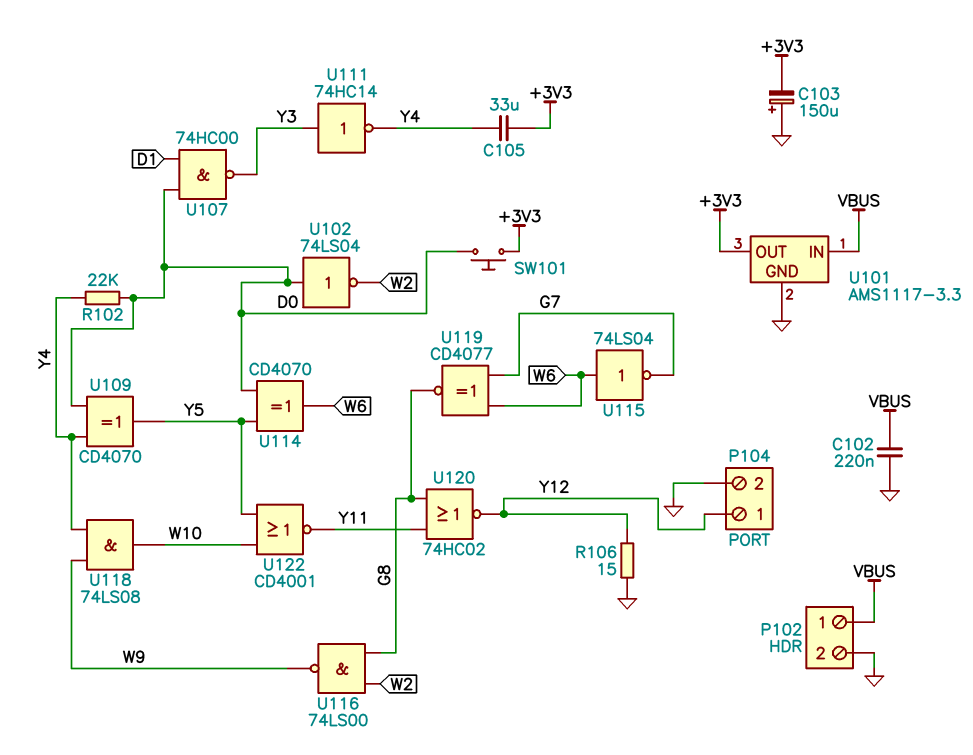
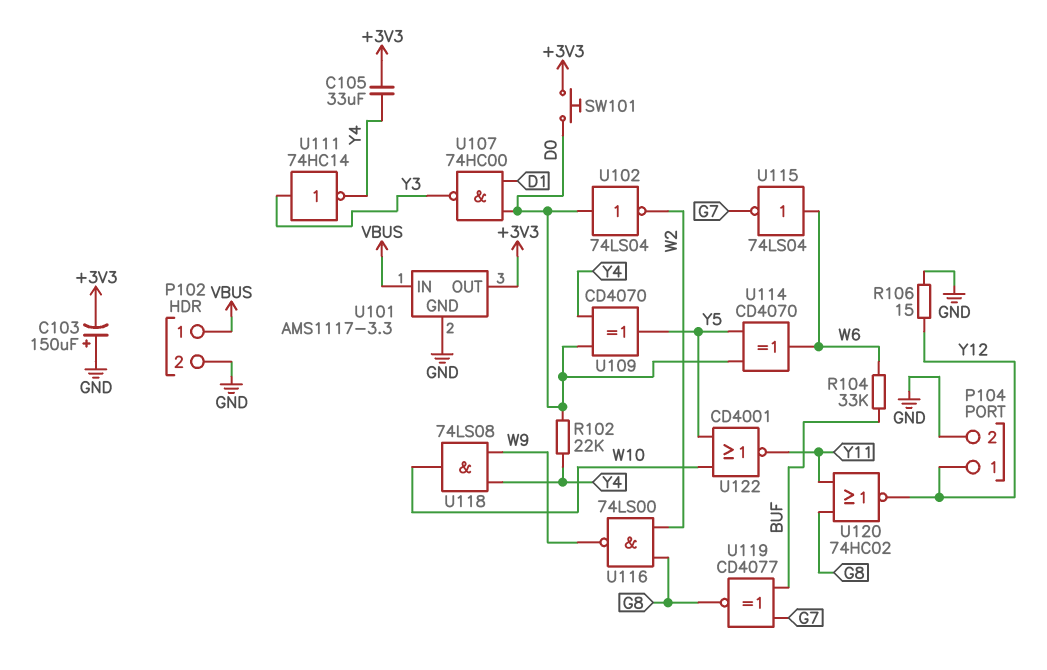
C102: 220nF (GND, VBUS) -> none
R104: none -> 33k (BUF, W6)
U119: XNOR CD4077 (in G7, in W6, out G8) -> XNOR CD4077 (in BUF, in G7, out G8)

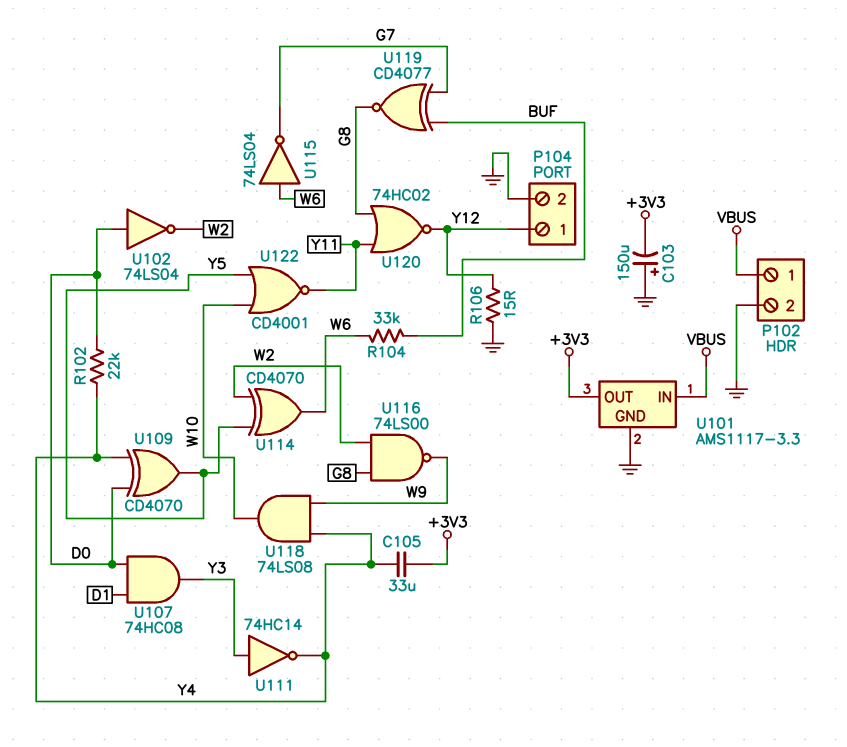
SW101: button (+3V3, D0) -> none
U107: NAND 74HC00 (in D0, in D1, out Y3) -> AND 74HC08 (in D0, in D1, out Y3)
U114: XOR CD4070 (in D0, in Y5, out W6) -> XOR CD4070 (in W2, in Y5, out W6)

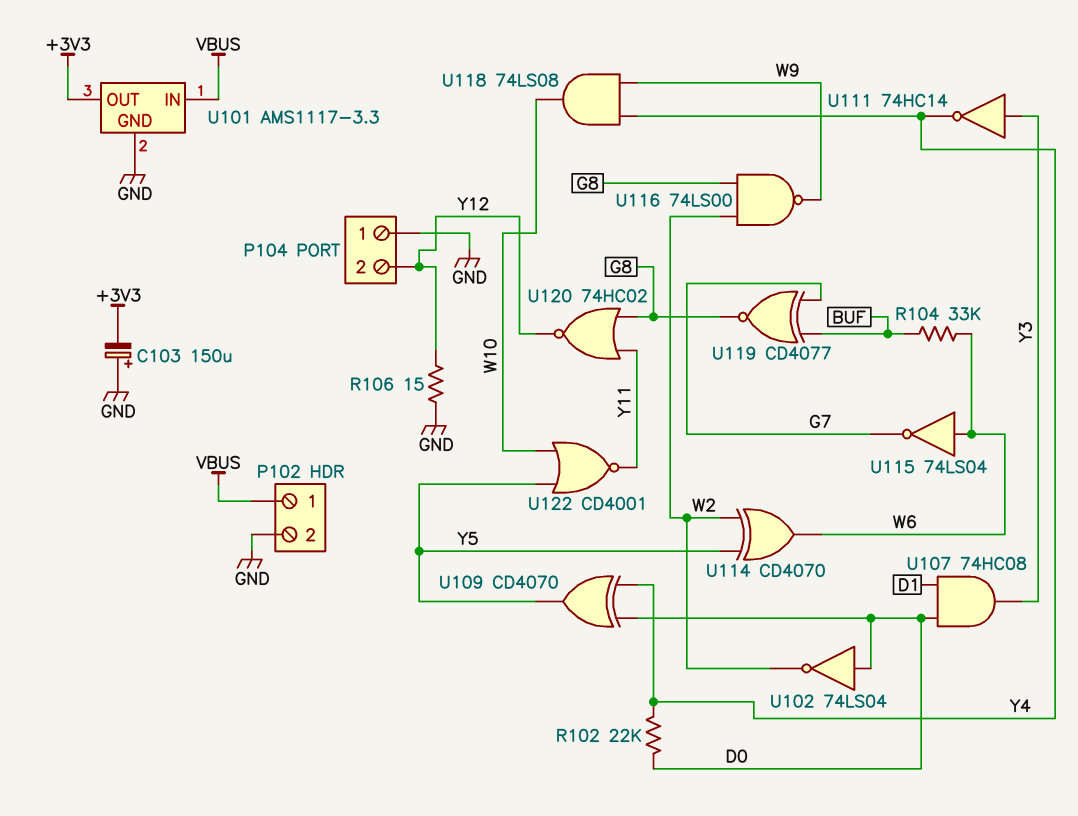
C105: 33uF (+3V3, Y4) -> none
P104 pin 1: Y12 -> GND
P104 pin 2: GND -> Y12

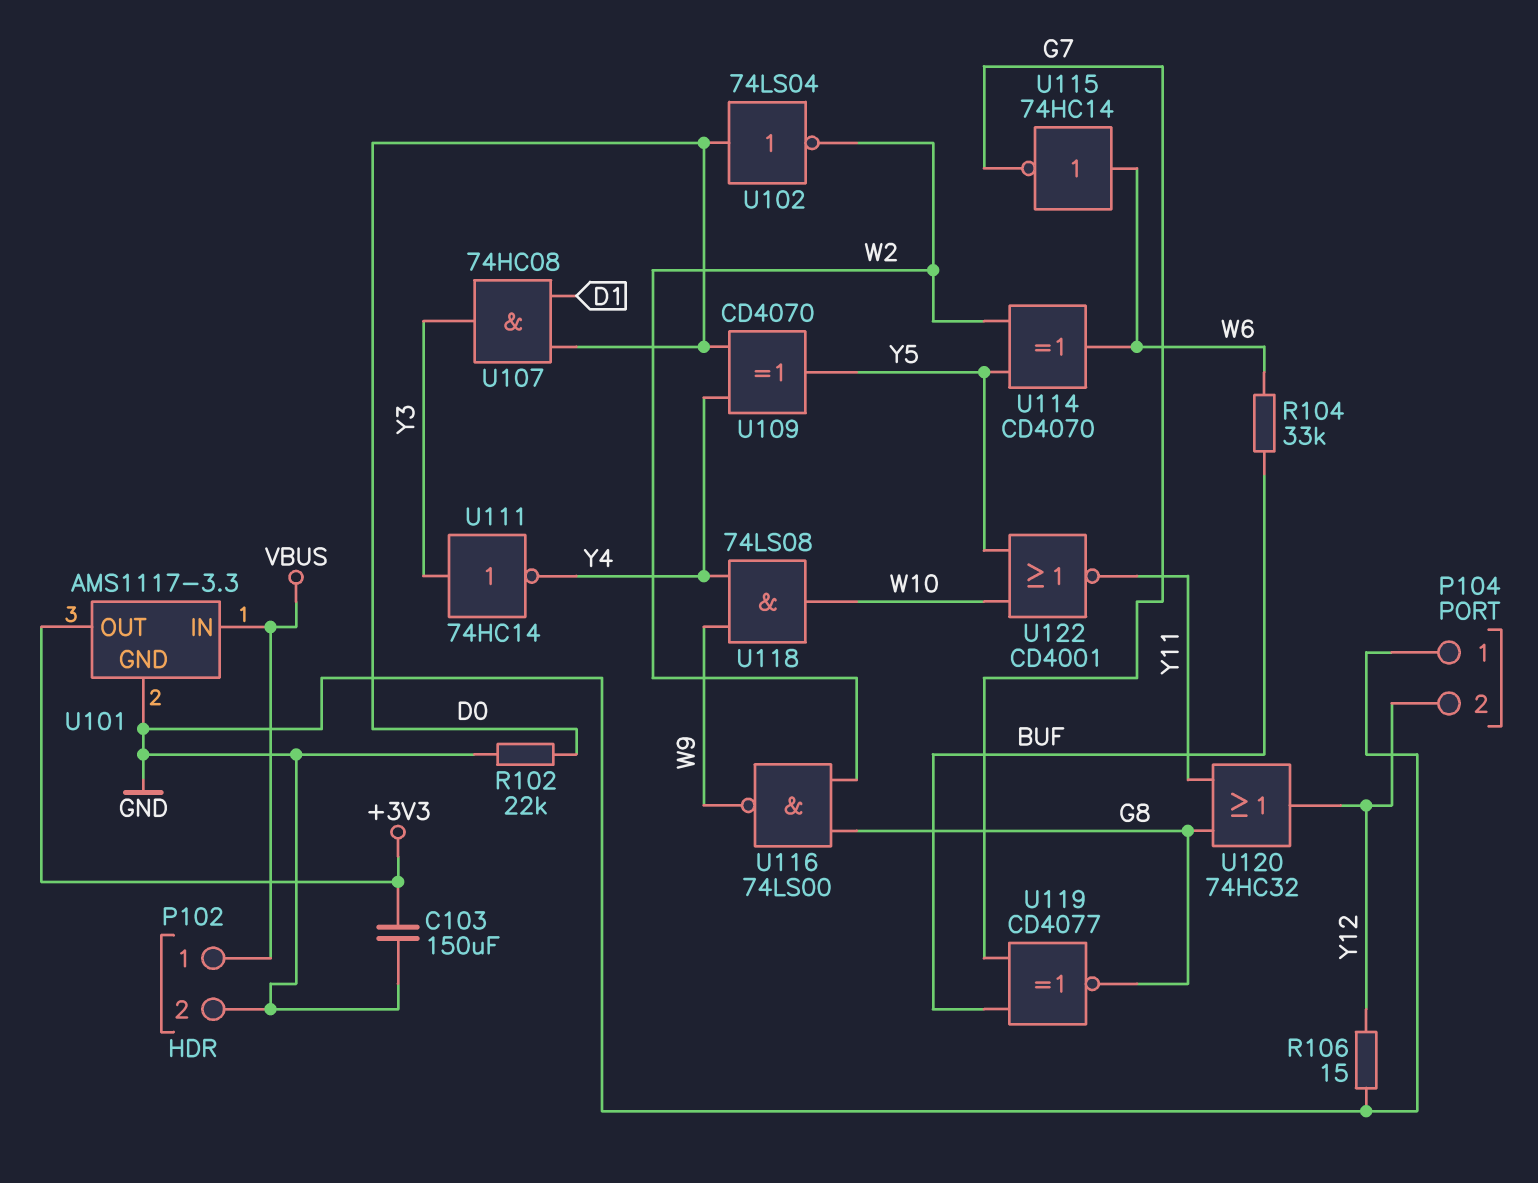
C103: 150uF (plus GND, minus +3V3) -> 150uF (+3V3, GND)
R102: 22k (D0, Y4) -> 22k (D0, GND)
U115: NOT 74LS04 (in W6, out G7) -> NOT 74HC14 (in W6, out G7)
U120: NOR 74HC02 (in G8, in Y11, out Y12) -> OR 74HC32 (in G8, in Y11, out Y12)

